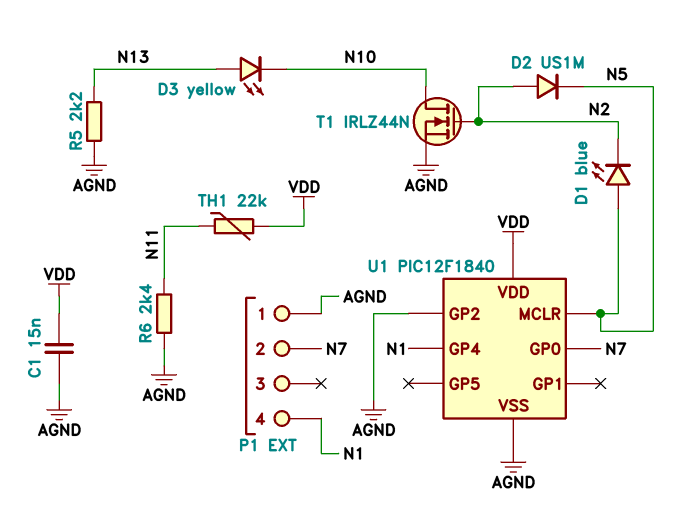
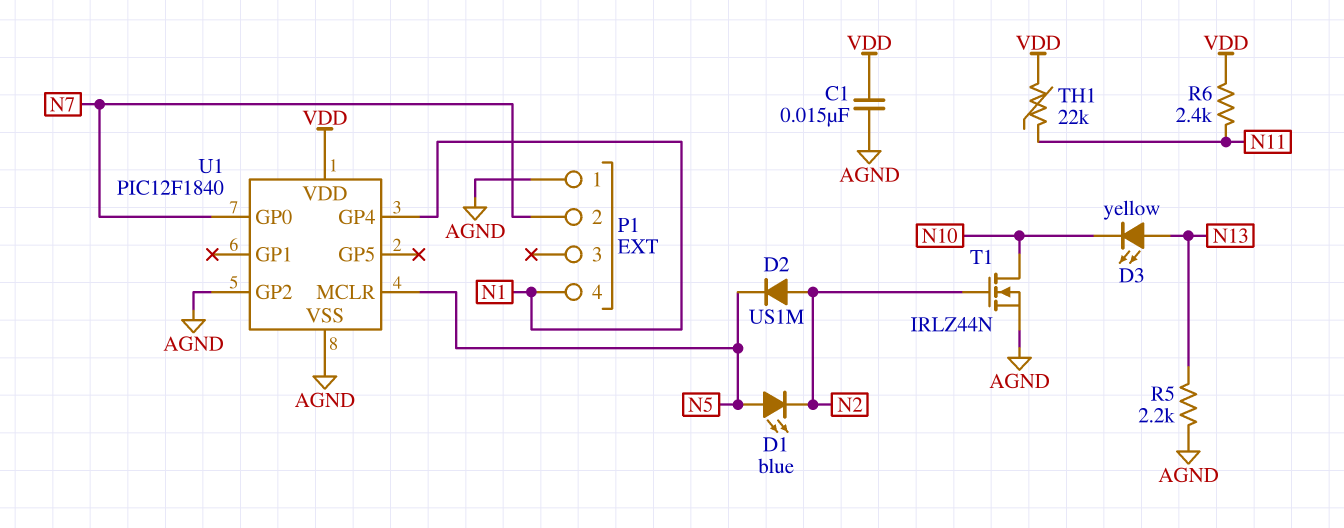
R6: 2.4k (AGND, N11) -> 2.4k (N11, VDD)

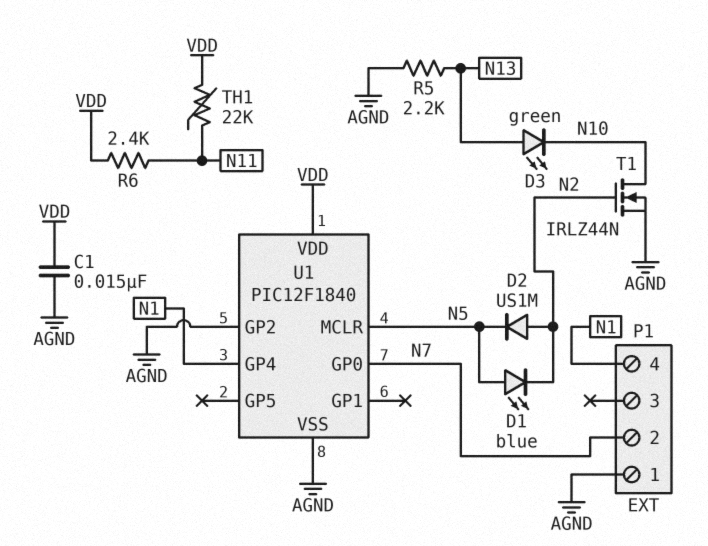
D3: LED yellow (A N13, K N10) -> LED green (A N13, K N10)

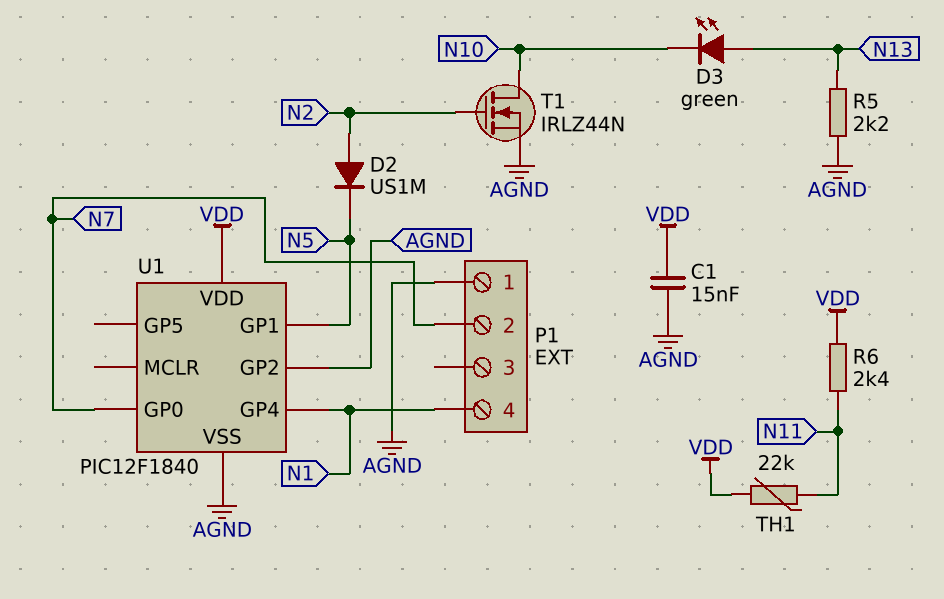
D1: LED blue (A N5, K N2) -> none
U1 pin GP1: none -> N5
U1 pin MCLR: N5 -> none

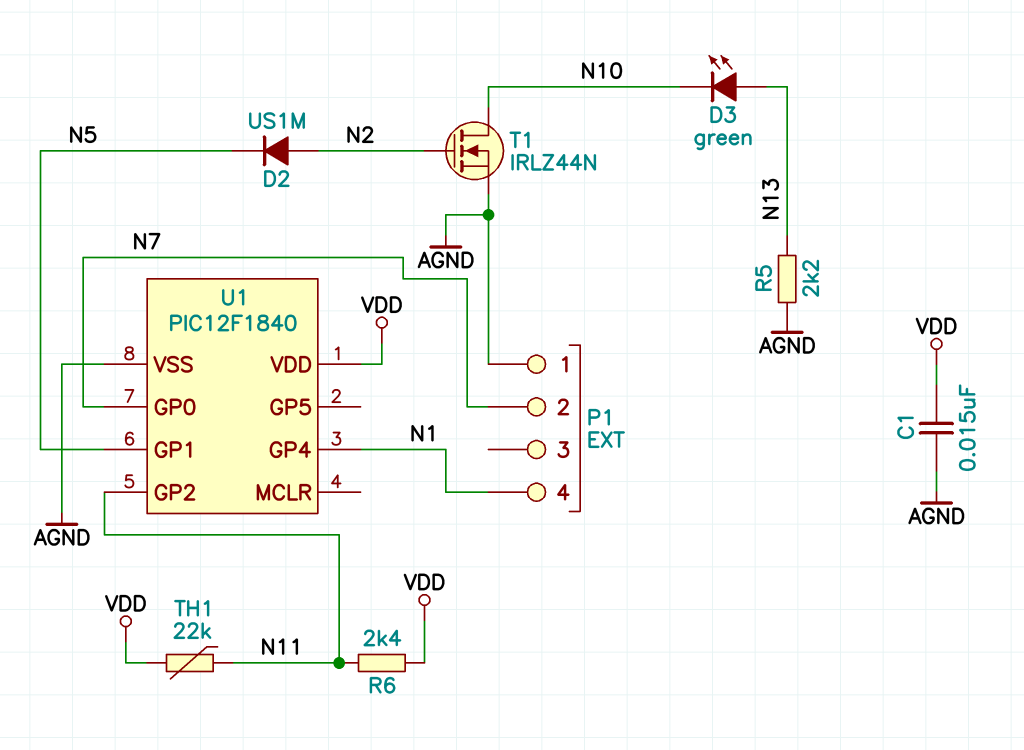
U1 pin GP2: AGND -> N11

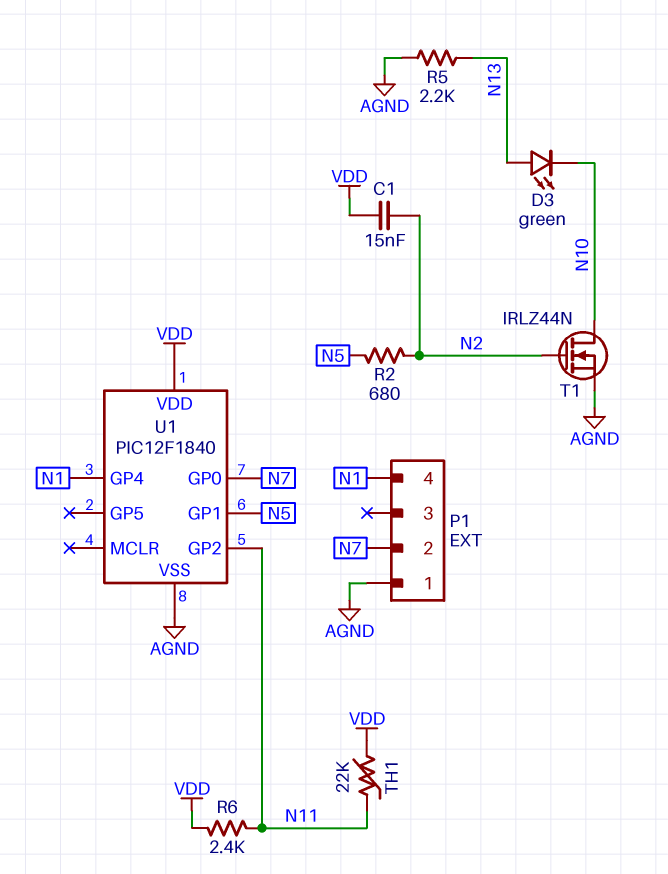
C1: 15nF (AGND, VDD) -> 15nF (N2, VDD)
D2: diode US1M (A N2, K N5) -> none
R2: none -> 680 (N2, N5)

